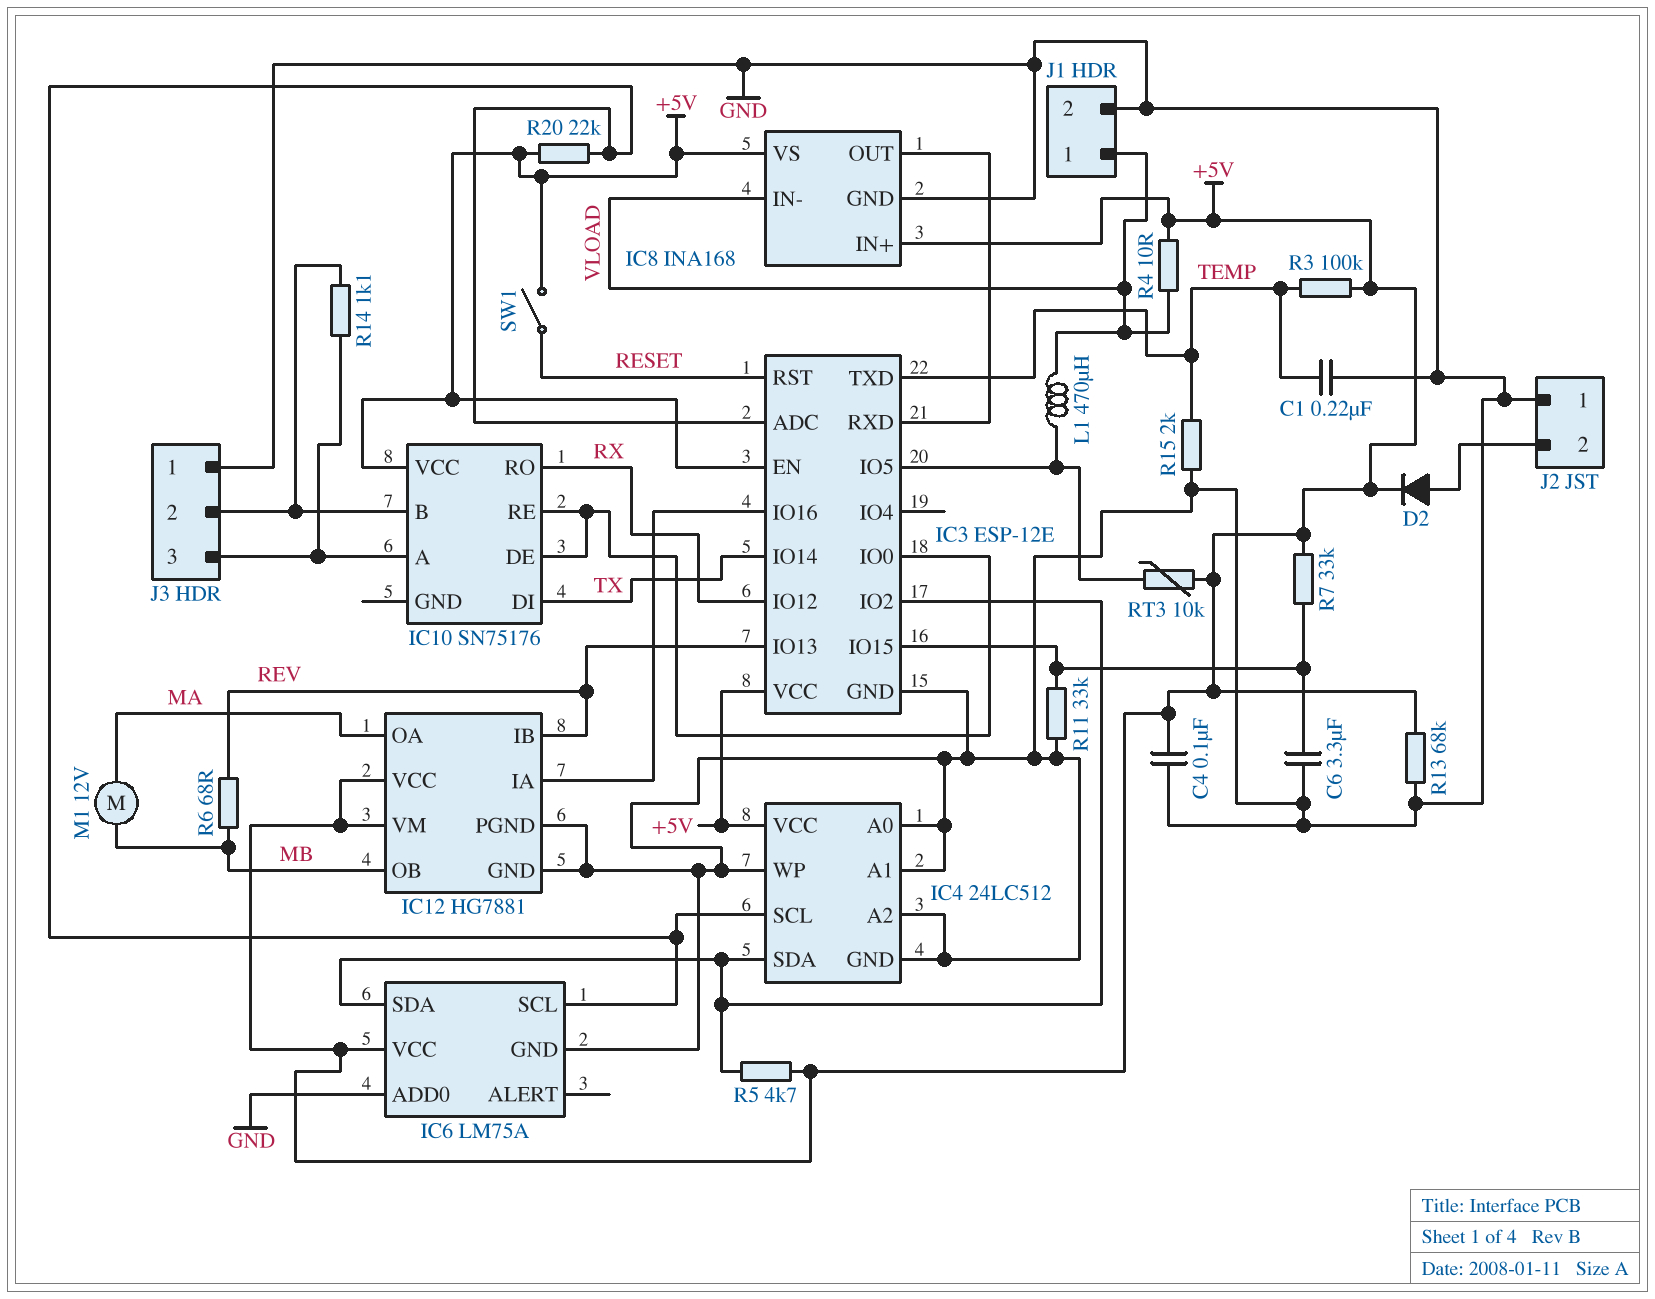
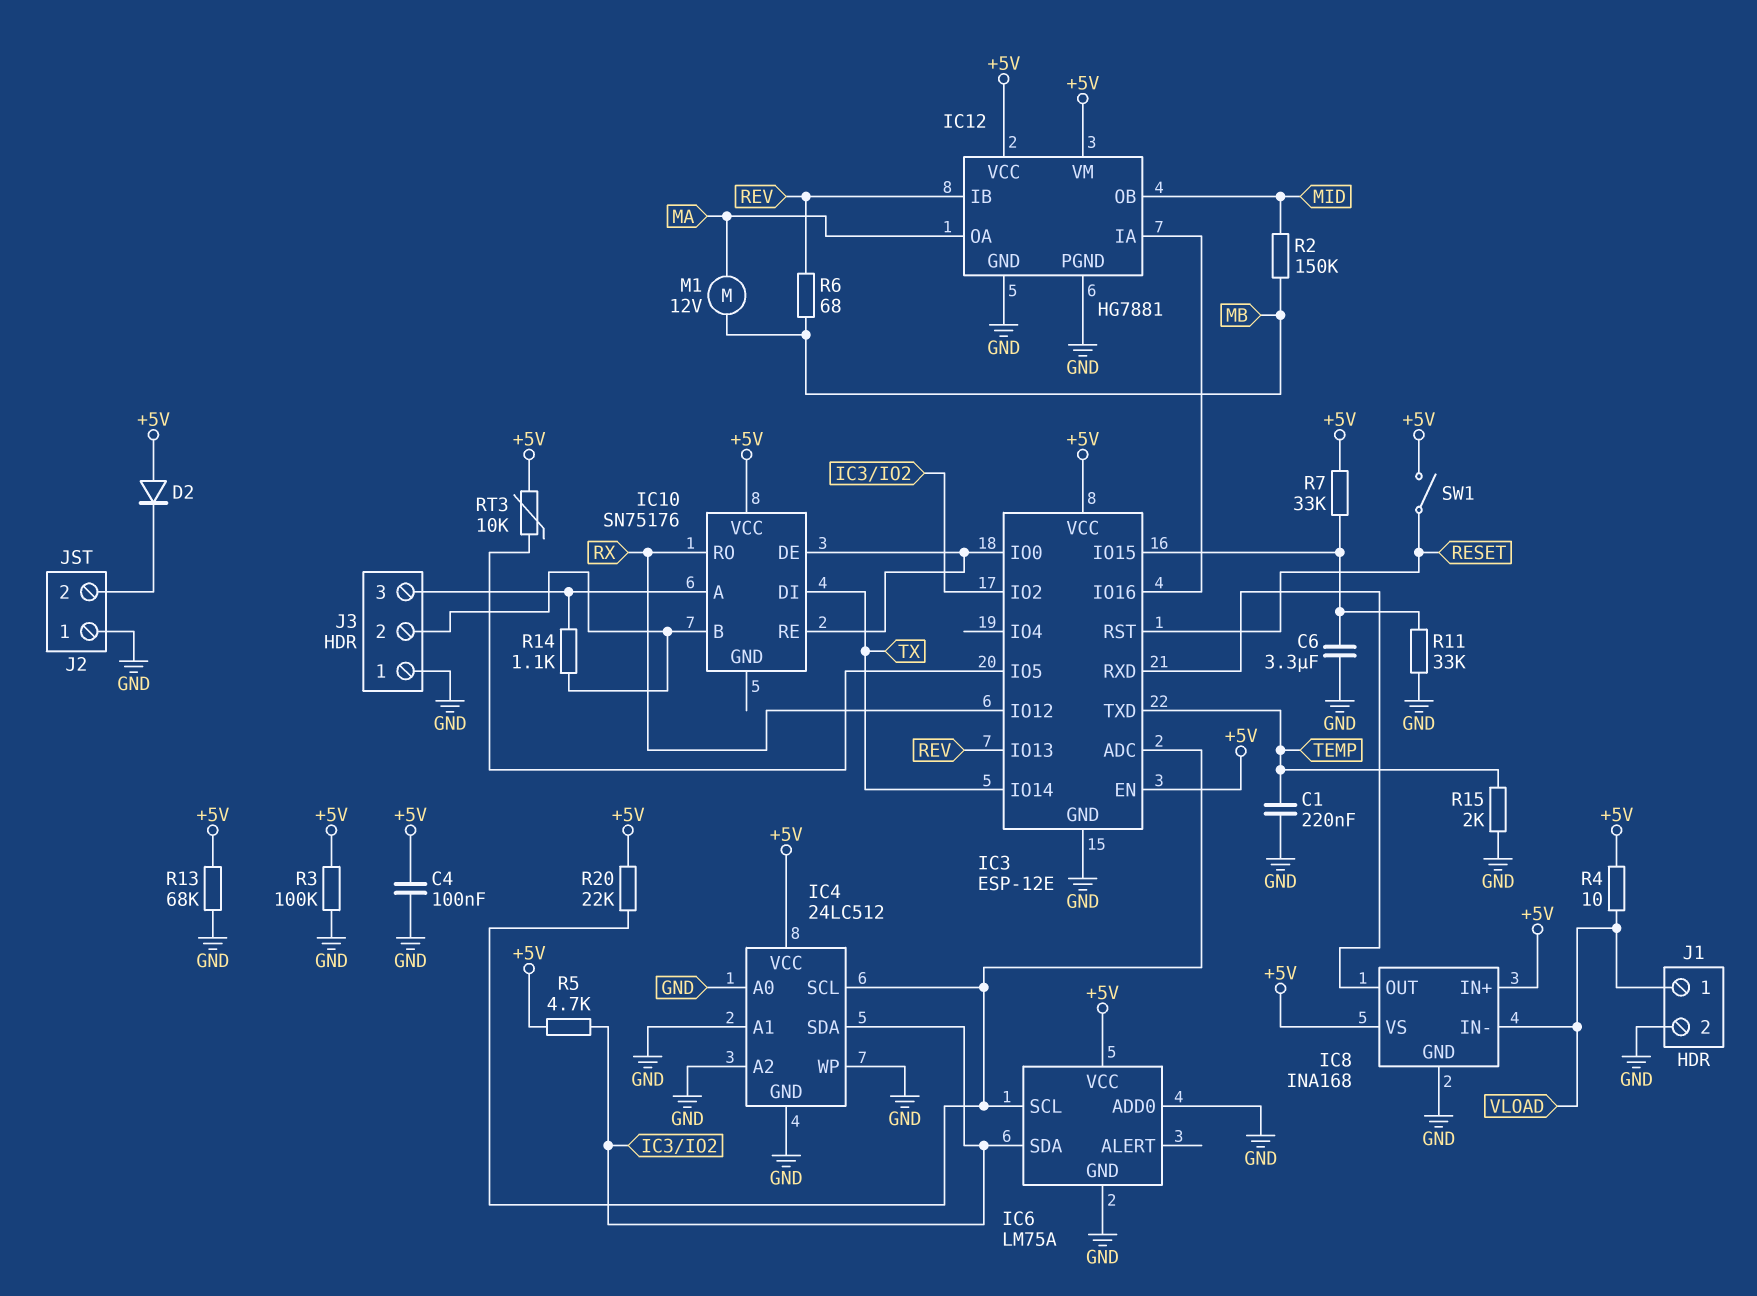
D2: diode (A J2/2, K +5V) -> diode (A +5V, K J2/2)
IC12 pin OB: MB -> MID
L1: 470uH (IC3/IO5, VLOAD) -> none
R2: none -> 150k (MB, MID)
R3: 100k (+5V, TEMP) -> 100k (+5V, GND)

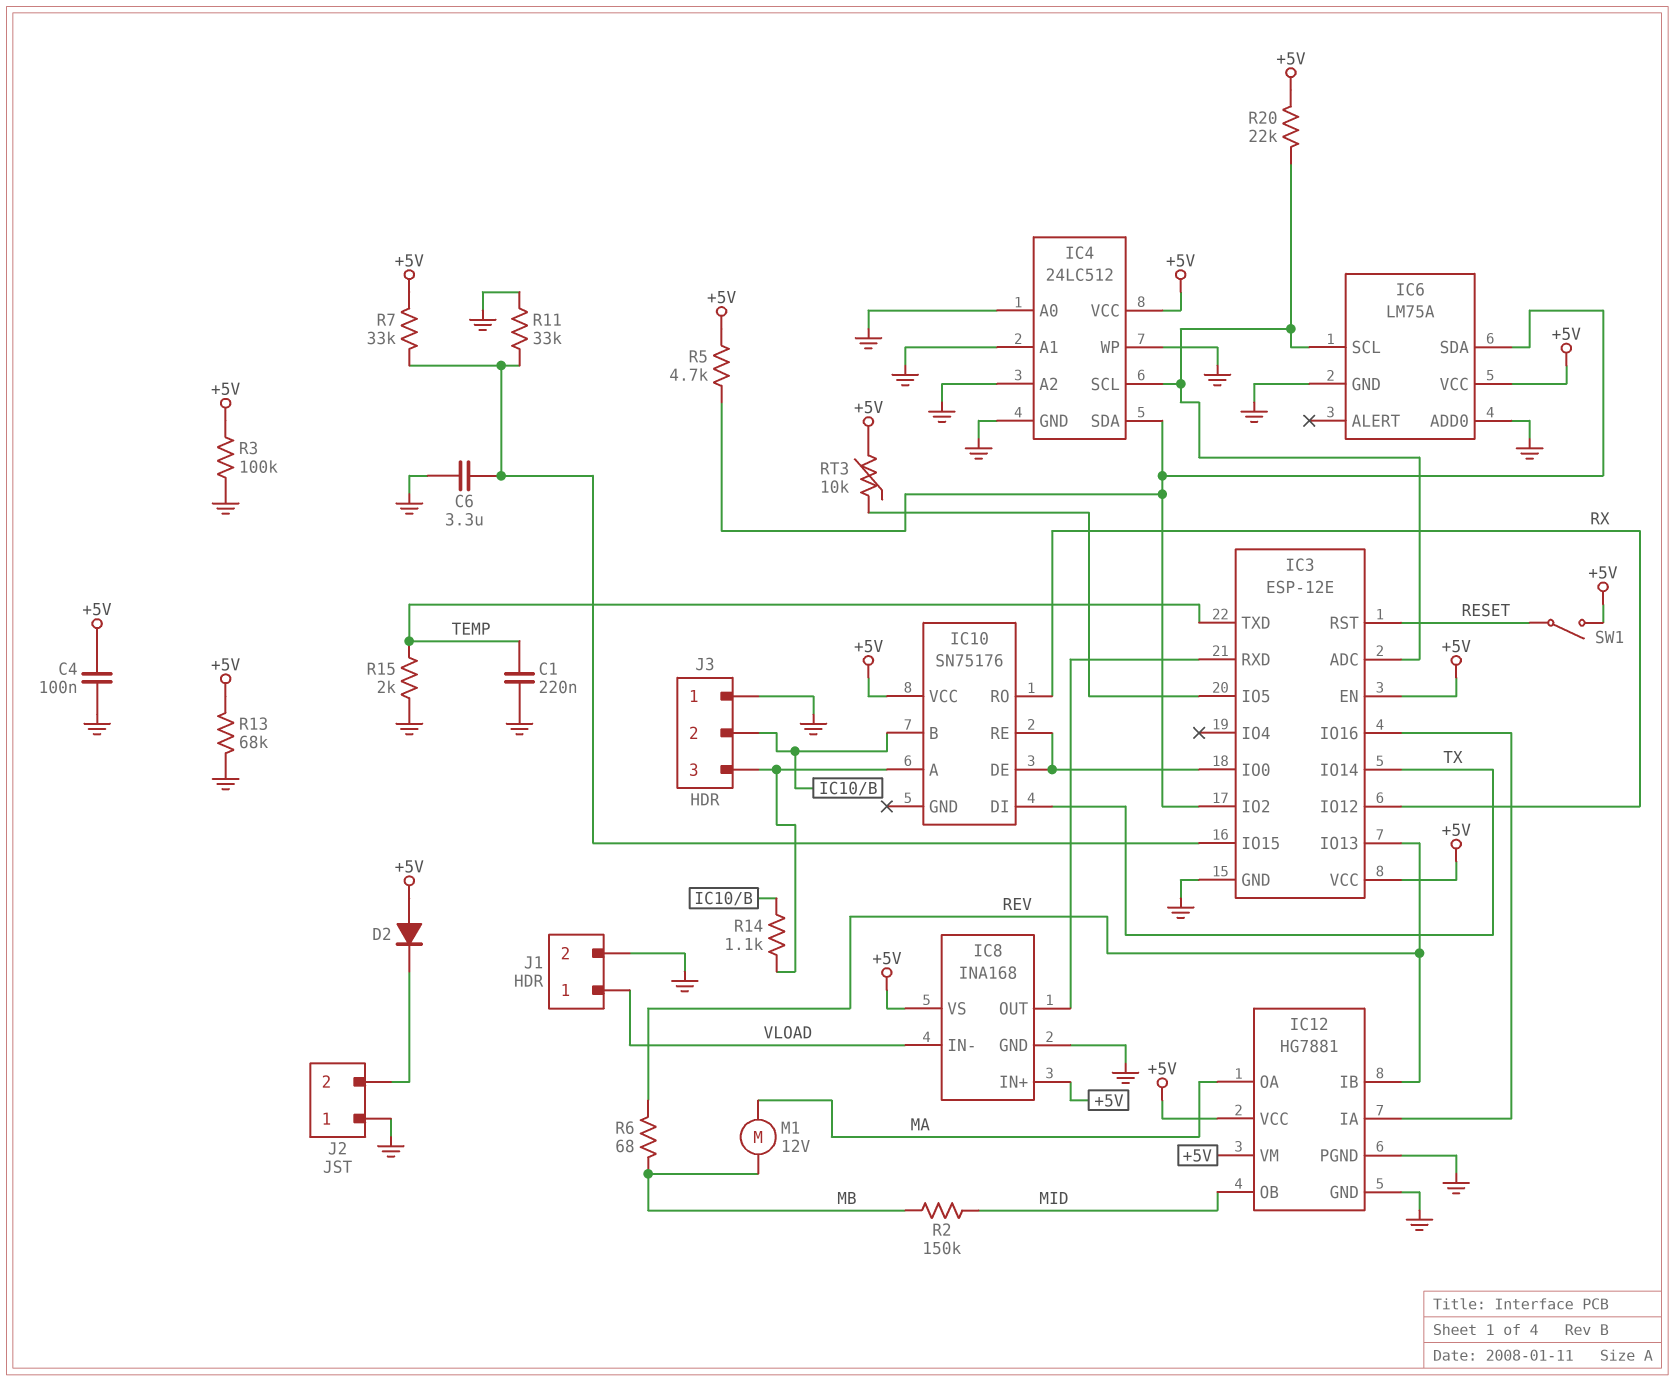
R4: 10 (+5V, VLOAD) -> none

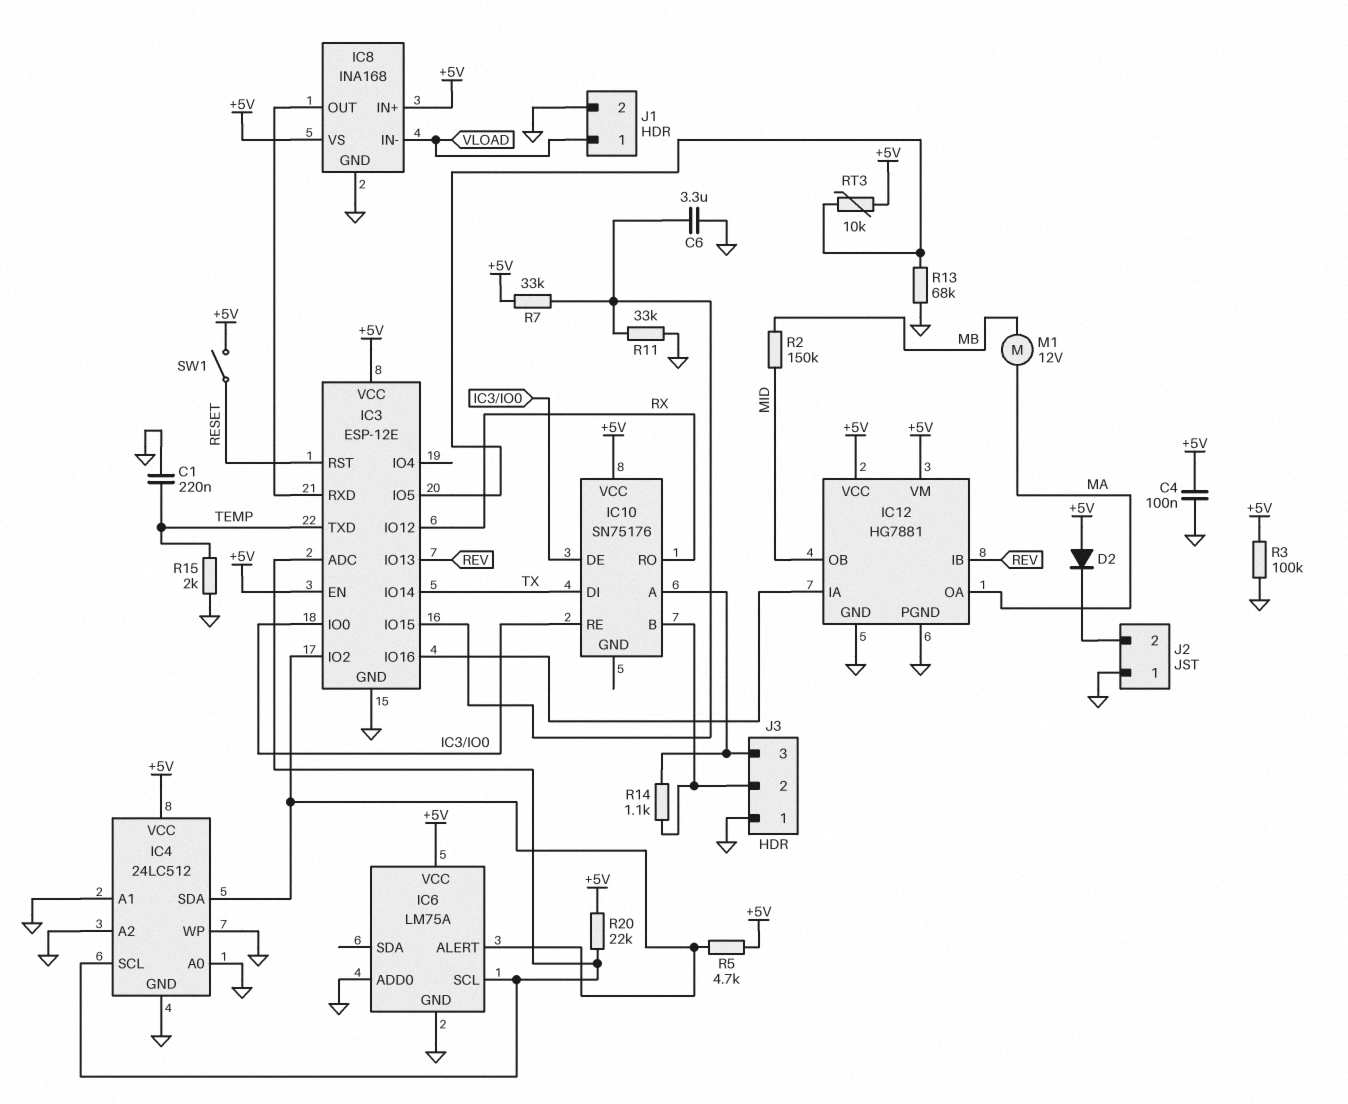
IC6 pin ALERT: none -> IC3/IO2
IC6 pin SDA: IC3/IO2 -> none
R6: 68 (MB, REV) -> none
R13: 68k (+5V, GND) -> 68k (GND, IC3/IO5)

